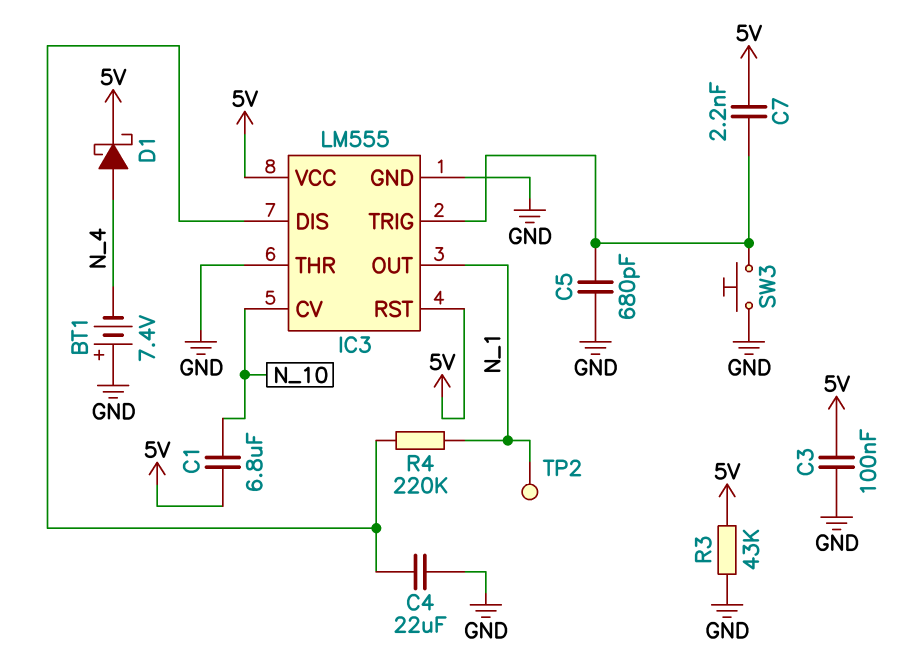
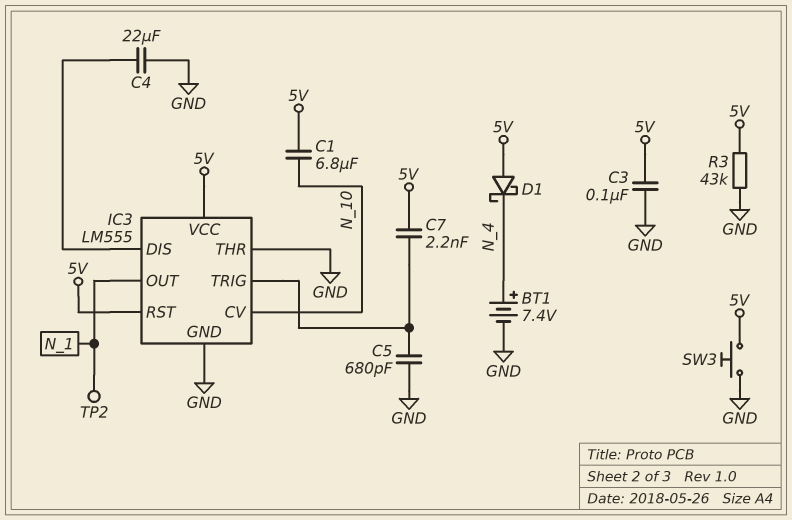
BT1: 7.4V (plus GND, minus N_4) -> 7.4V (plus N_4, minus GND)
D1: schottky (A N_4, K 5V) -> schottky (A 5V, K N_4)
R4: 220k (IC3/DIS, N_1) -> none
SW3: button (GND, IC3/TRIG) -> button (5V, GND)

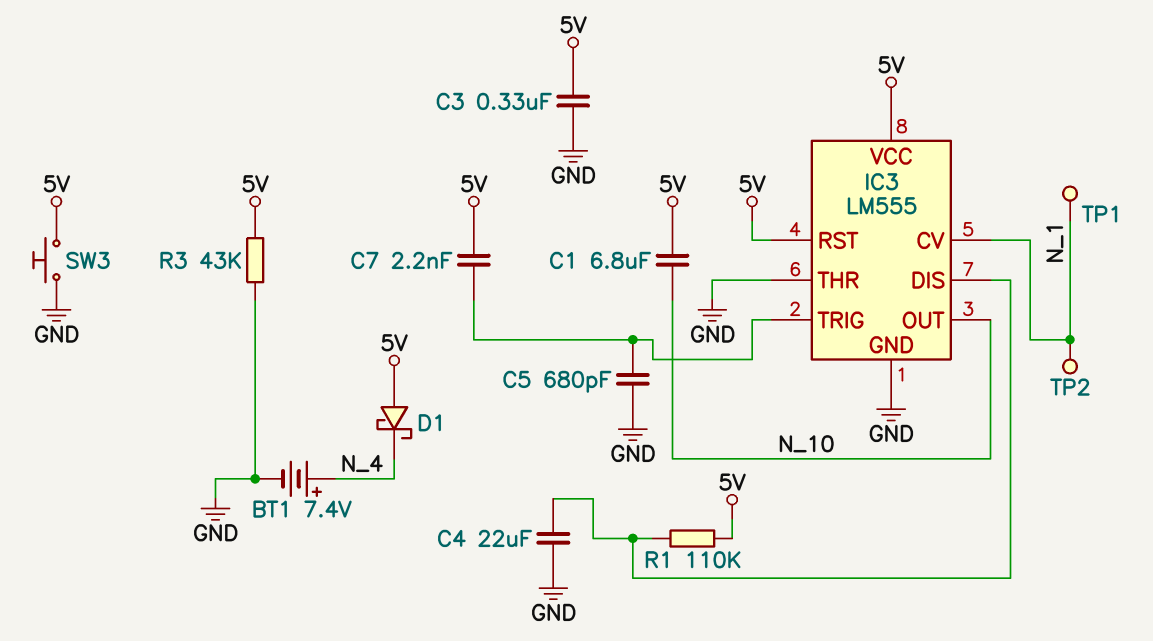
C3: 100nF (5V, GND) -> 330nF (5V, GND)
IC3 pin CV: N_10 -> N_1
IC3 pin OUT: N_1 -> N_10
R1: none -> 110k (5V, IC3/DIS)
TP1: none -> test point (N_1)

